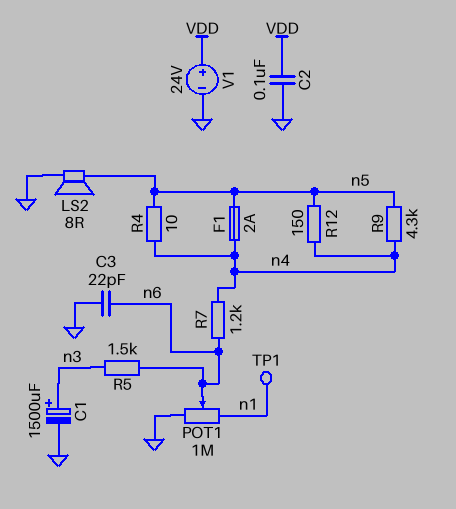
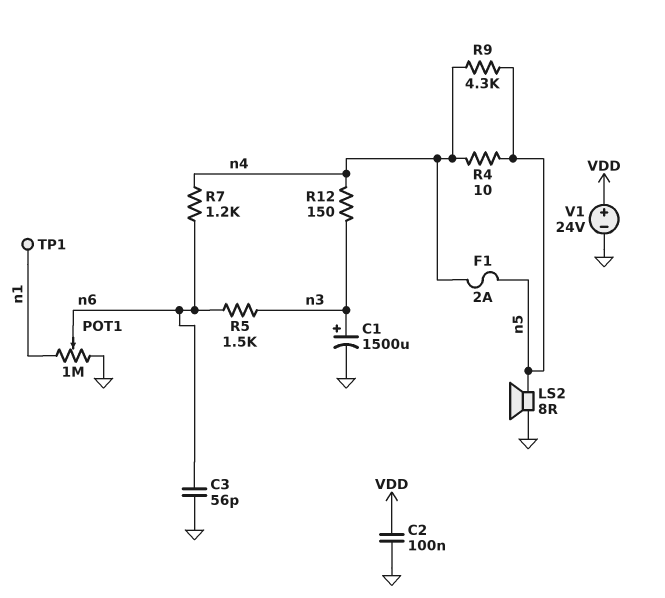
C3: 22pF (GND, n6) -> 56pF (GND, n6)
R12: 150 (n4, n5) -> 150 (n3, n4)

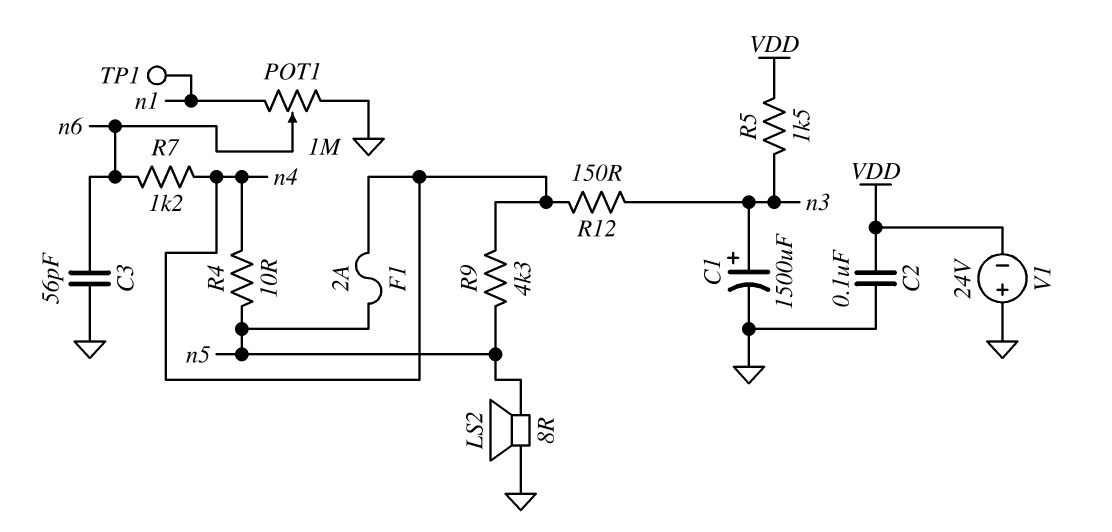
R5: 1.5k (n3, n6) -> 1.5k (VDD, n3)
V1: 24V (plus VDD, minus GND) -> 24V (plus GND, minus VDD)

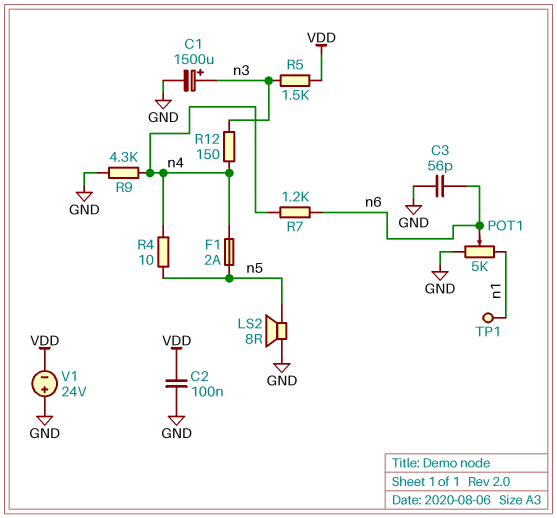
POT1: 1M (GND, n1, wiper n6) -> 5k (GND, n1, wiper n6)
R9: 4.3k (n4, n5) -> 4.3k (GND, n4)

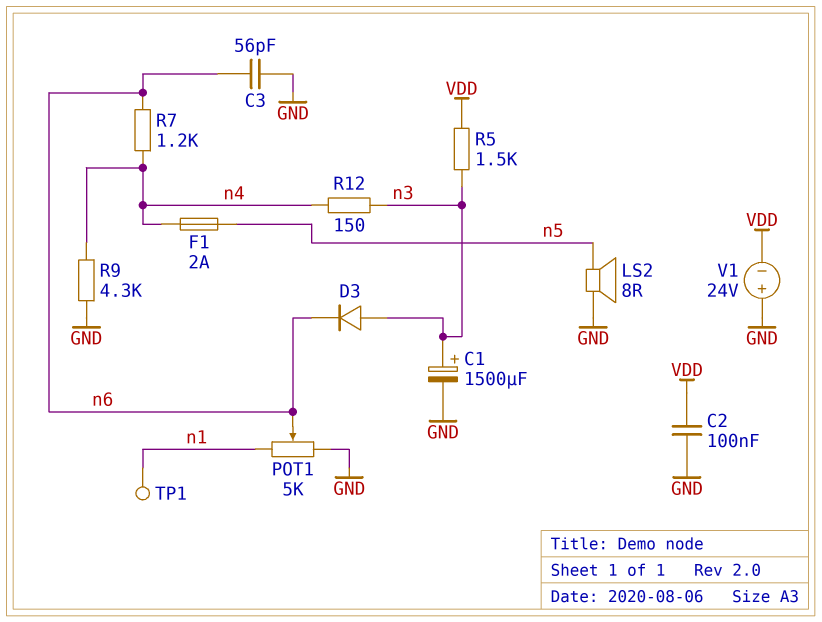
D3: none -> diode (A n3, K n6)
R4: 10 (n4, n5) -> none

